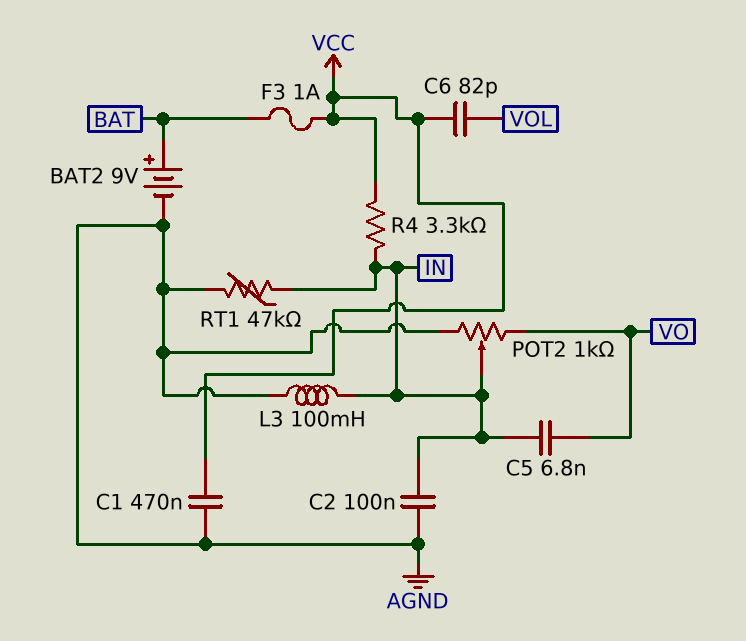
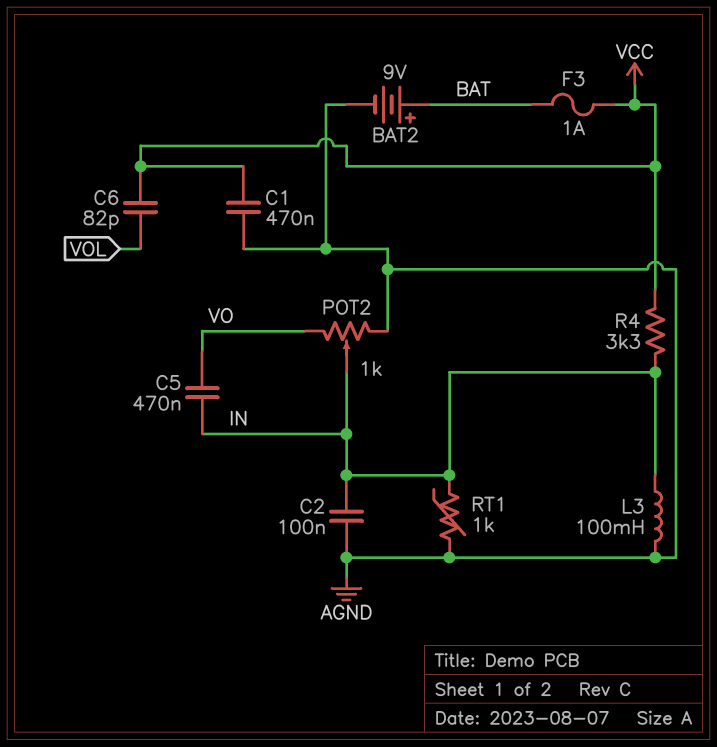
C5: 6.8nF (IN, VO) -> 470nF (IN, VO)
RT1: 47k (AGND, IN) -> 1k (AGND, IN)

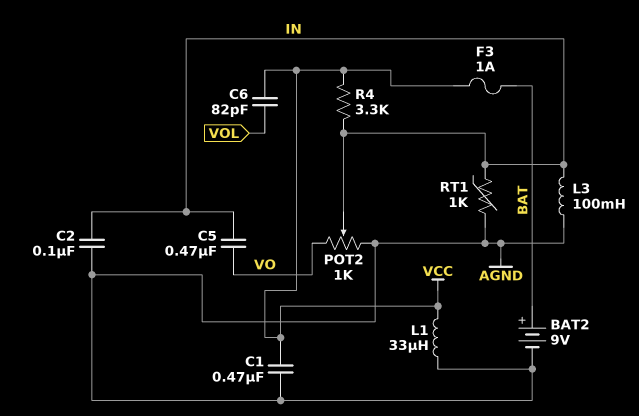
L1: none -> 33uH (AGND, VCC)

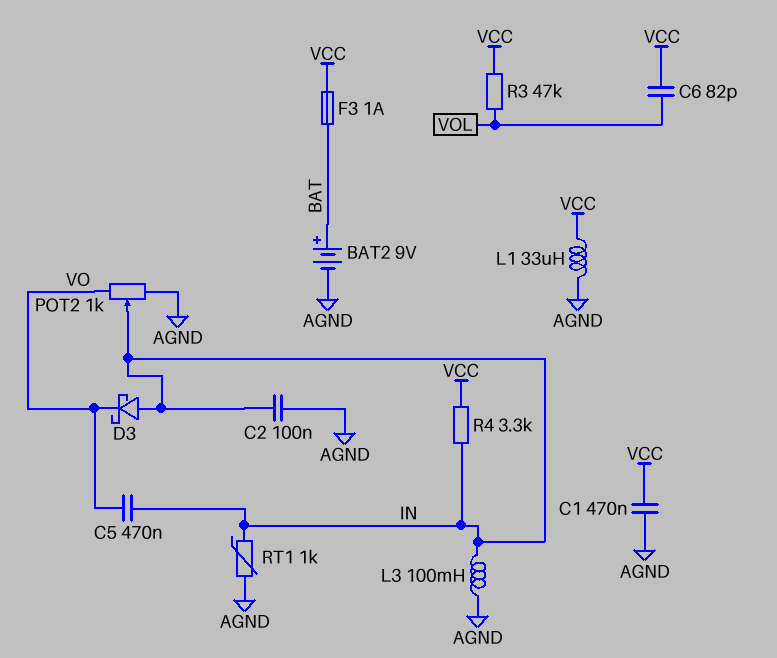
D3: none -> schottky (A IN, K VO)
R3: none -> 47k (VCC, VOL)

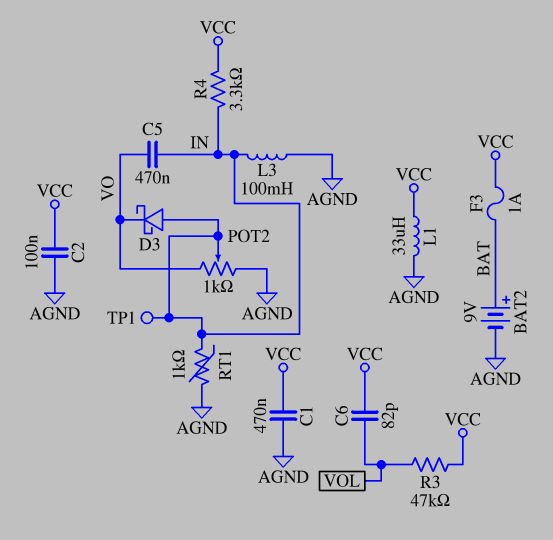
C2: 100nF (AGND, IN) -> 100nF (AGND, VCC)
TP1: none -> test point (IN)

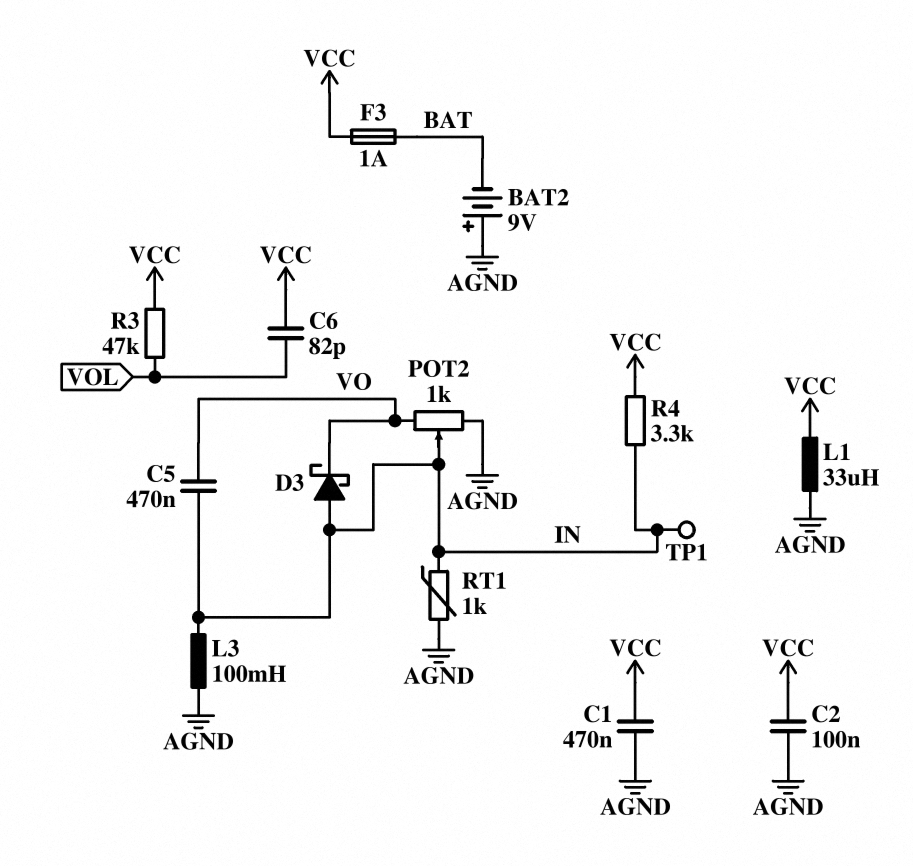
BAT2: 9V (plus BAT, minus AGND) -> 9V (plus AGND, minus BAT)

